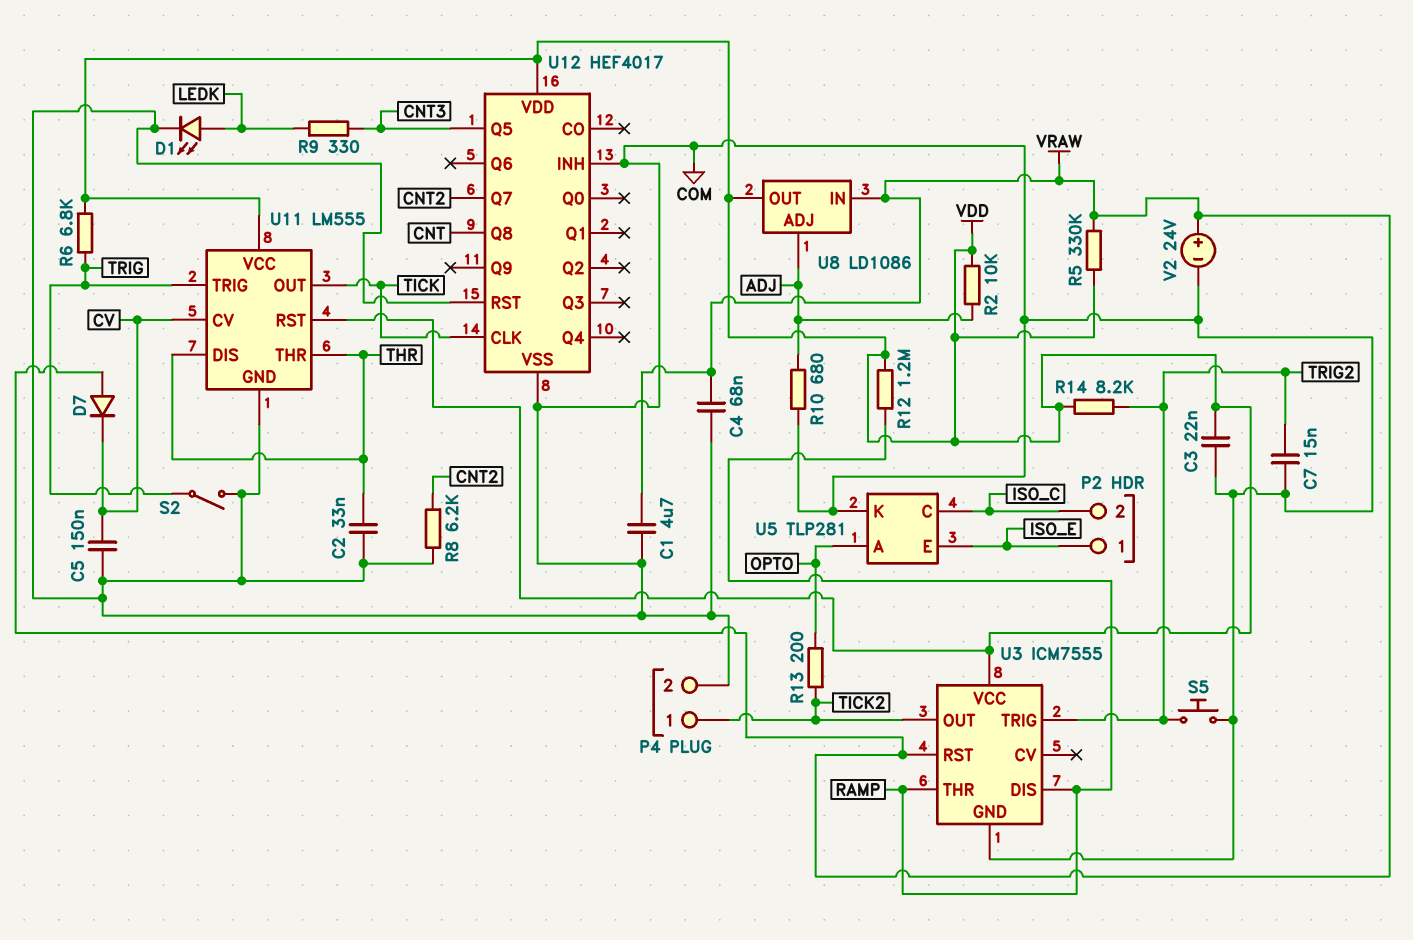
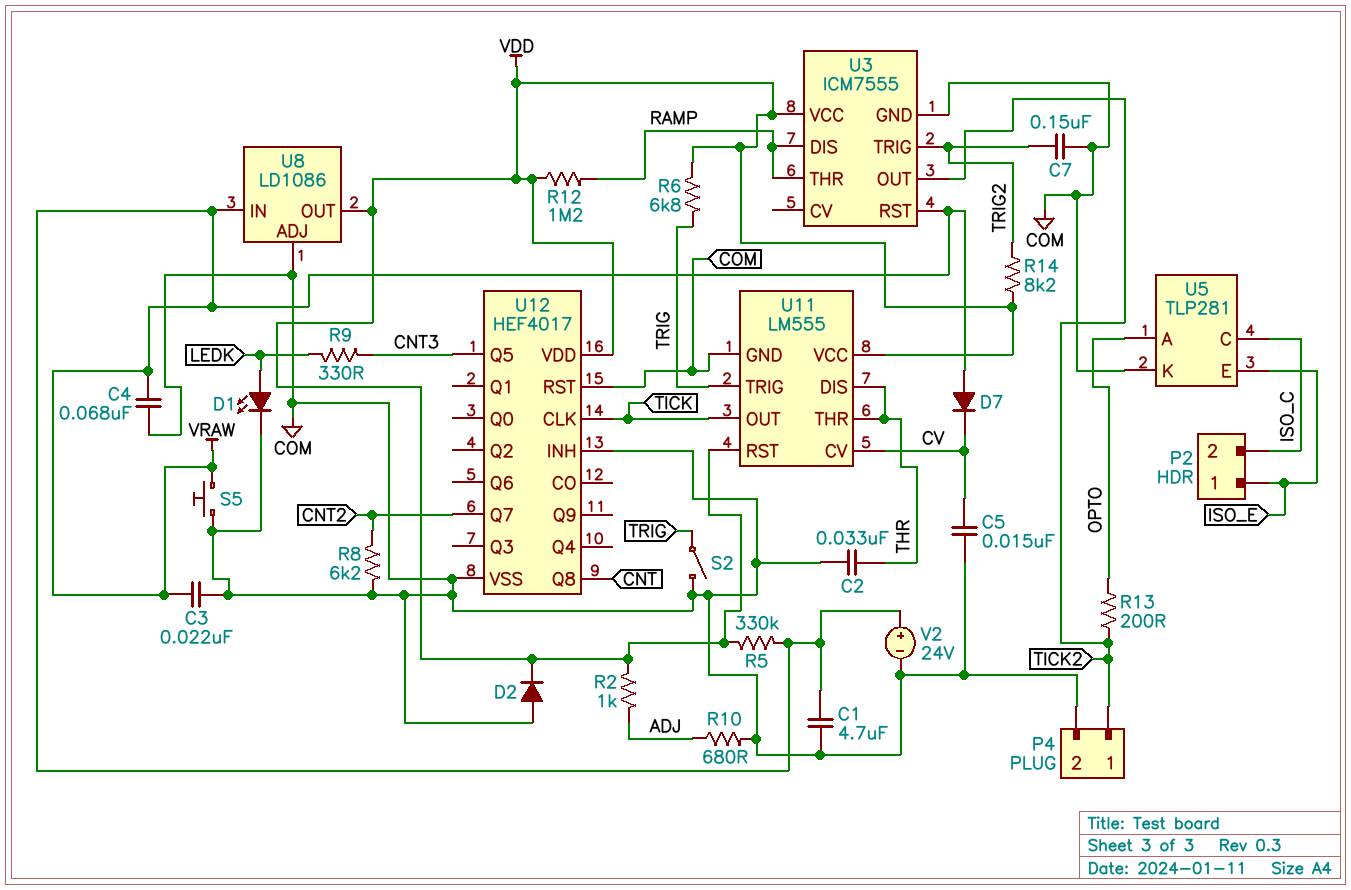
C3: 22nF (COM, VDD) -> 22nF (COM, VRAW)
C5: 150nF (COM, CV) -> 15nF (COM, CV)
C7: 15nF (COM, TRIG2) -> 150nF (COM, TRIG2)
D2: none -> diode (A COM, K VDD)
R2: 10k (ADJ, VDD) -> 1k (ADJ, VDD)
S5: button (COM, TRIG2) -> button (COM, VRAW)
U8 pin ADJ: ADJ -> COM

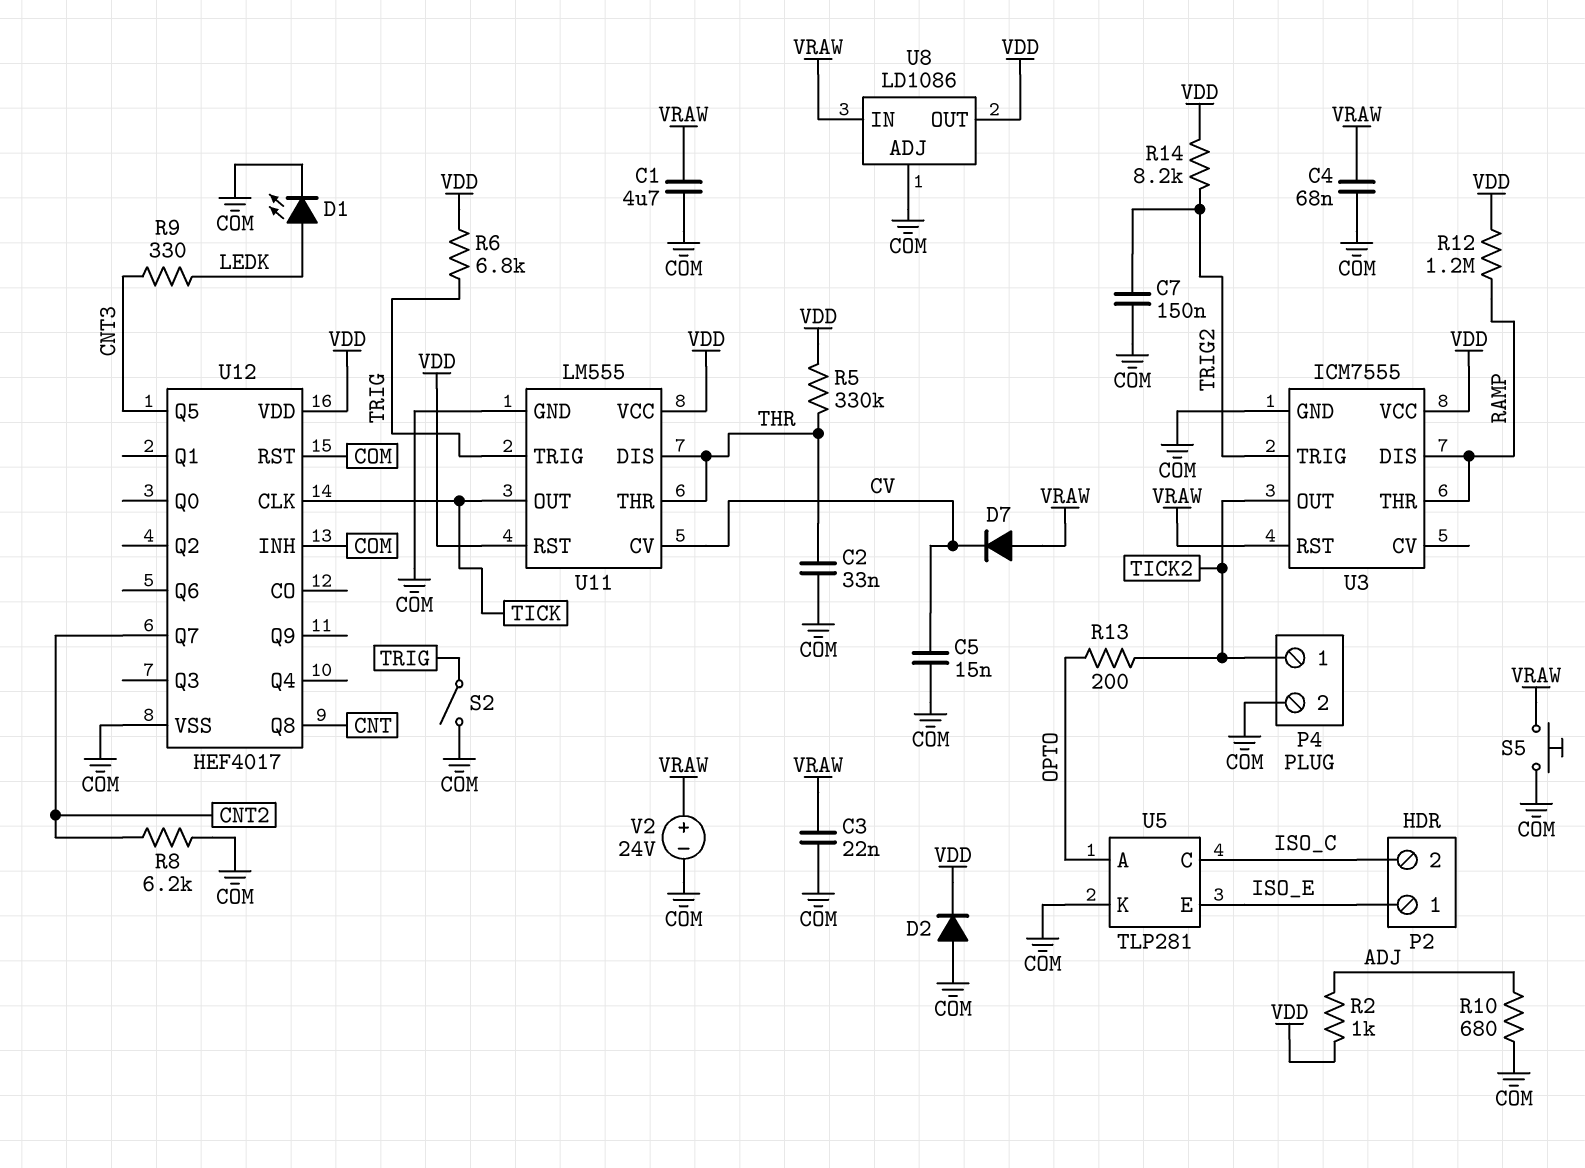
R5: 330k (VDD, VRAW) -> 330k (THR, VDD)

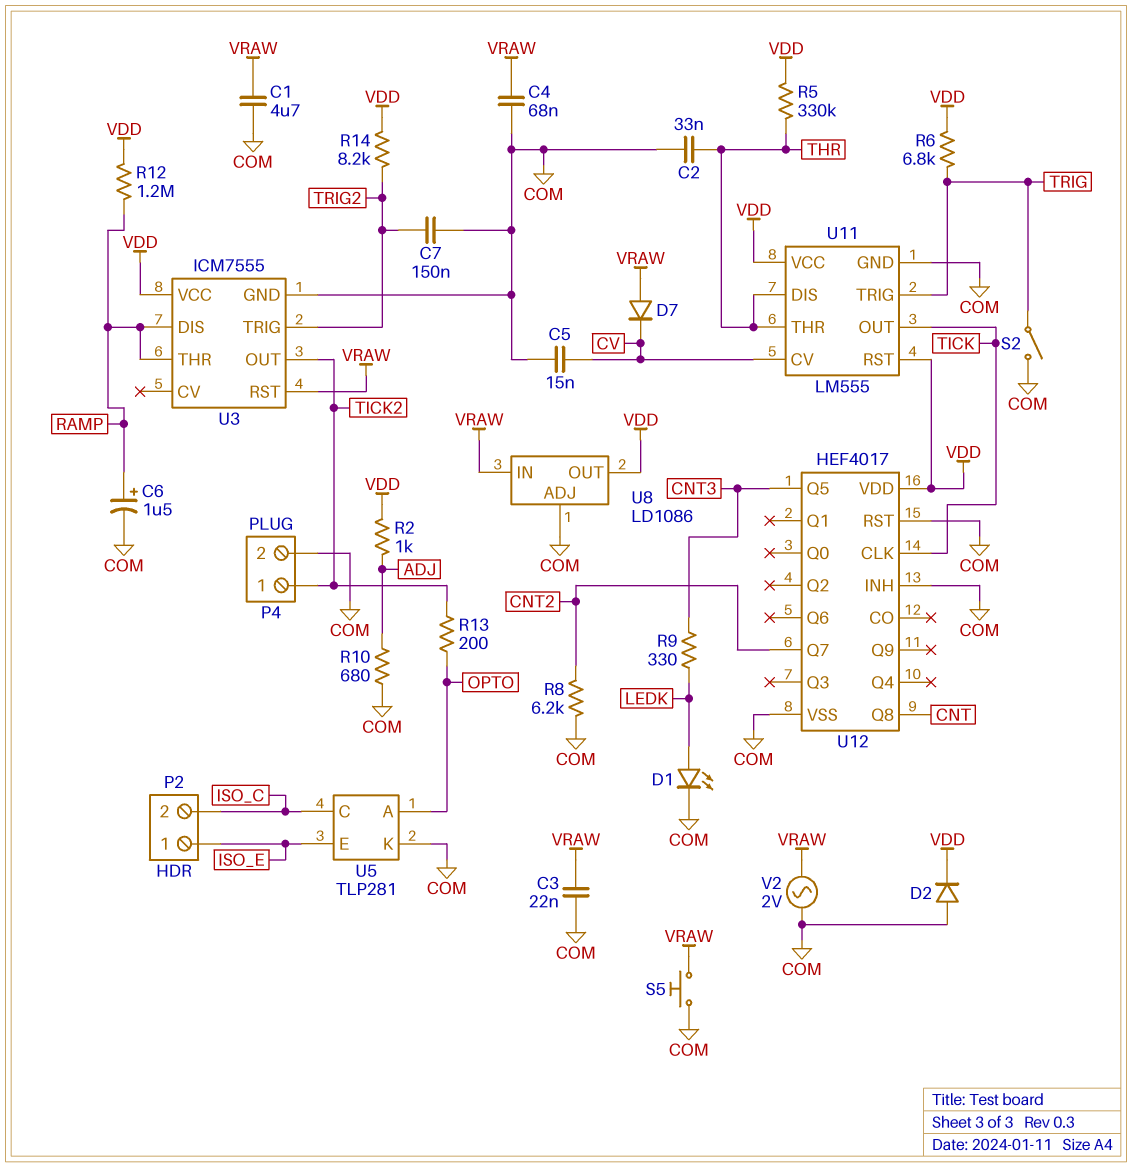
C6: none -> 1.5uF (plus RAMP, minus COM)
V2: 24V (plus VRAW, minus COM) -> AC 2V (COM, VRAW)

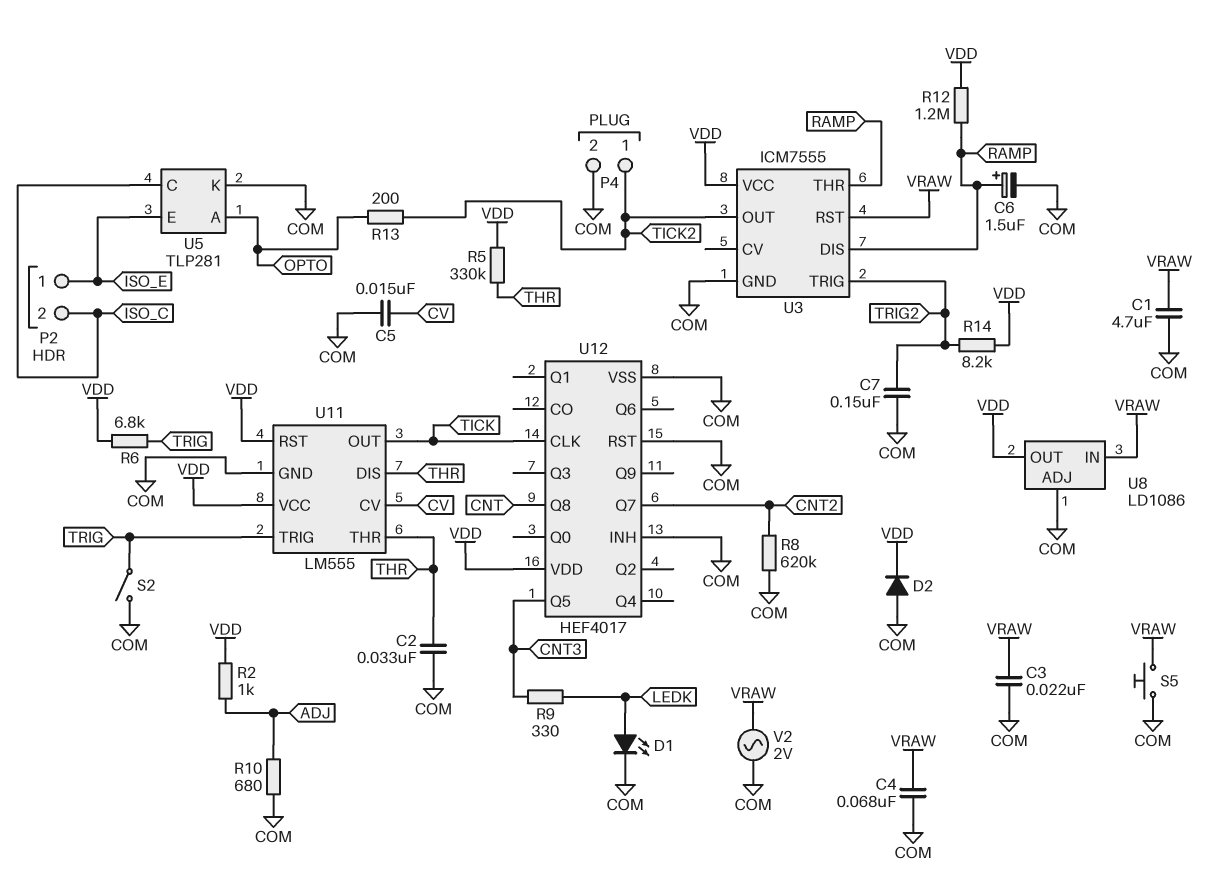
D7: diode (A VRAW, K CV) -> none
R8: 6.2k (CNT2, COM) -> 620k (CNT2, COM)

